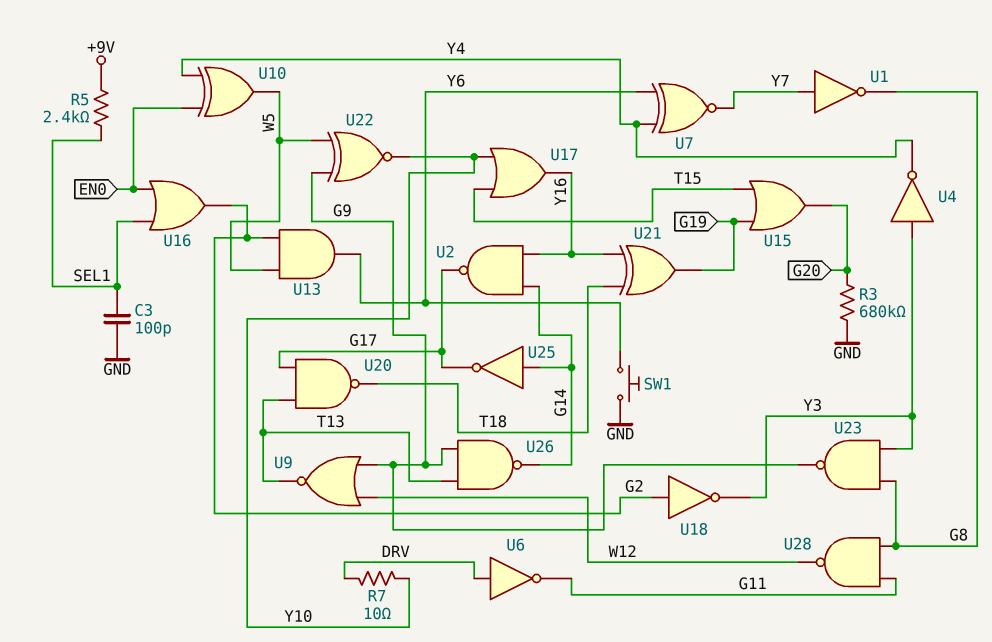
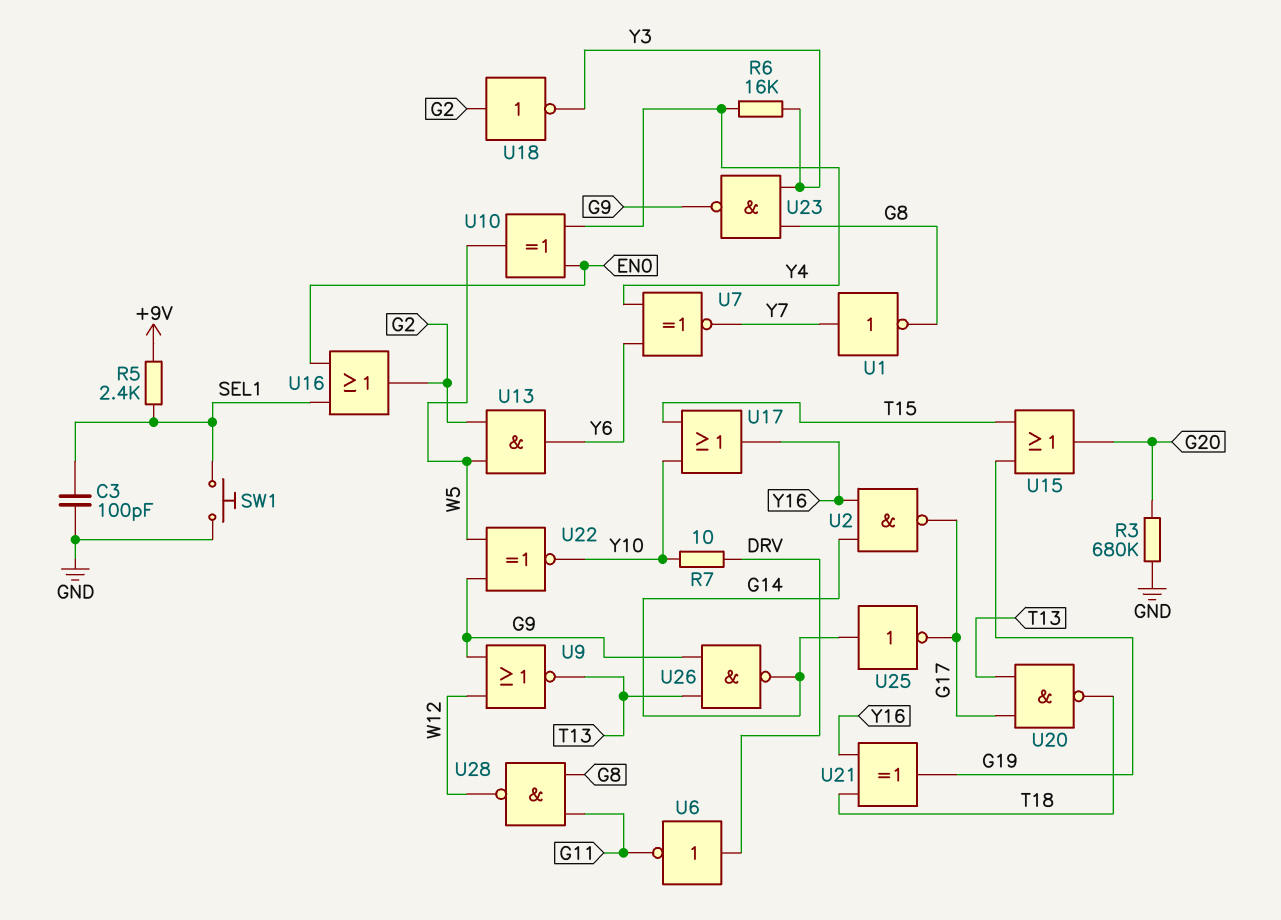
R6: none -> 16k (Y3, Y4)
SW1: button (GND, Y6) -> button (GND, SEL1)
U4: NOT (in Y3, out Y4) -> none

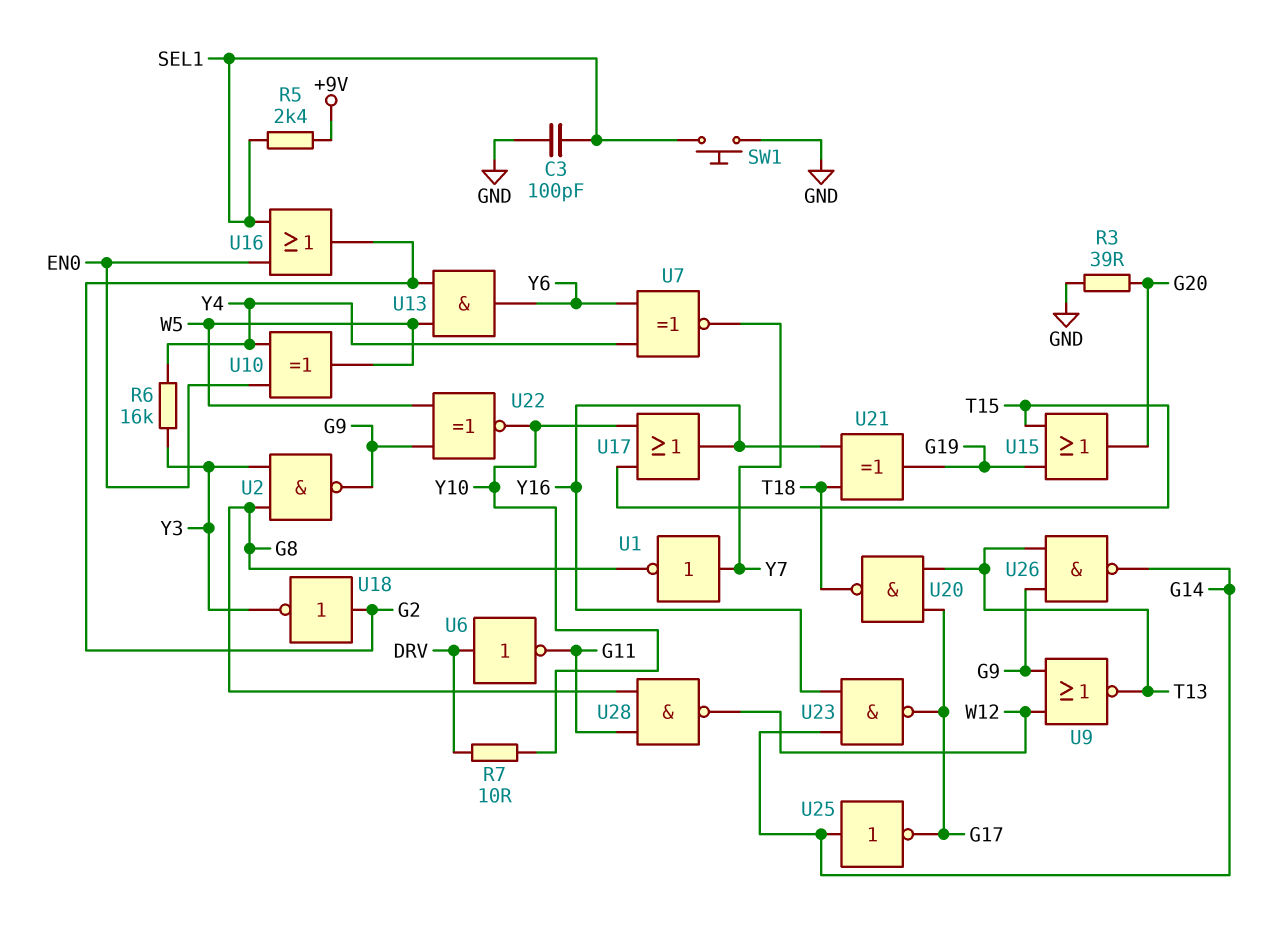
R3: 680k (G20, GND) -> 39 (G20, GND)
U2: NAND (in G14, in Y16, out G17) -> NAND (in G8, in Y3, out G9)
U23: NAND (in G8, in Y3, out G9) -> NAND (in G14, in Y16, out G17)

